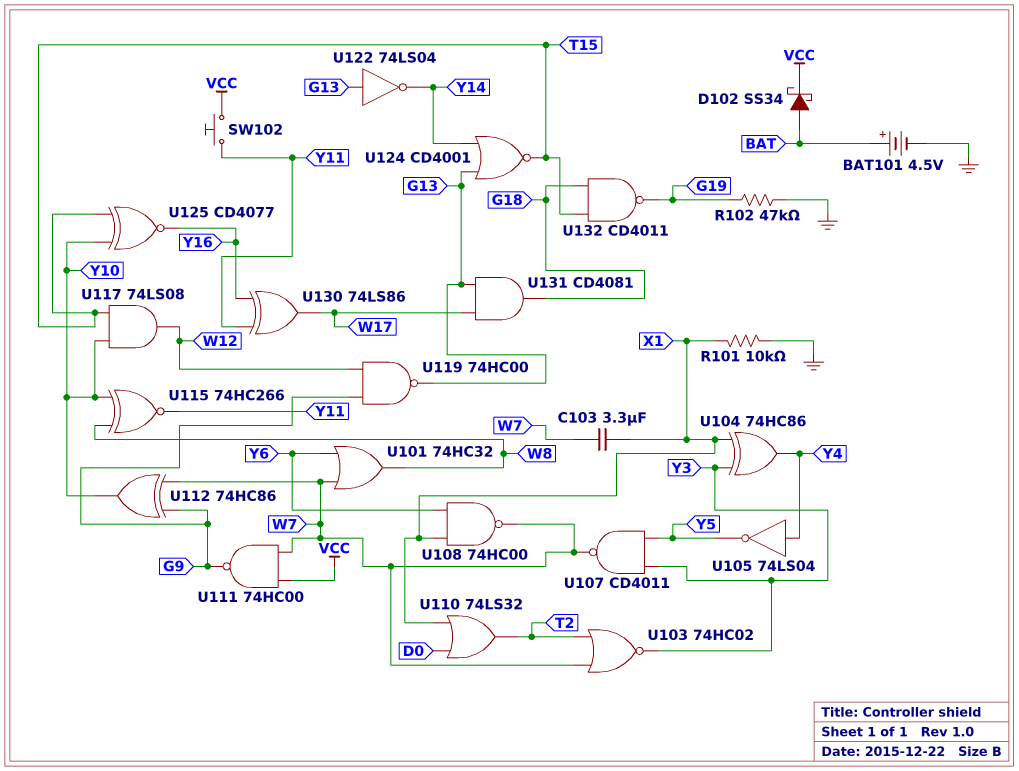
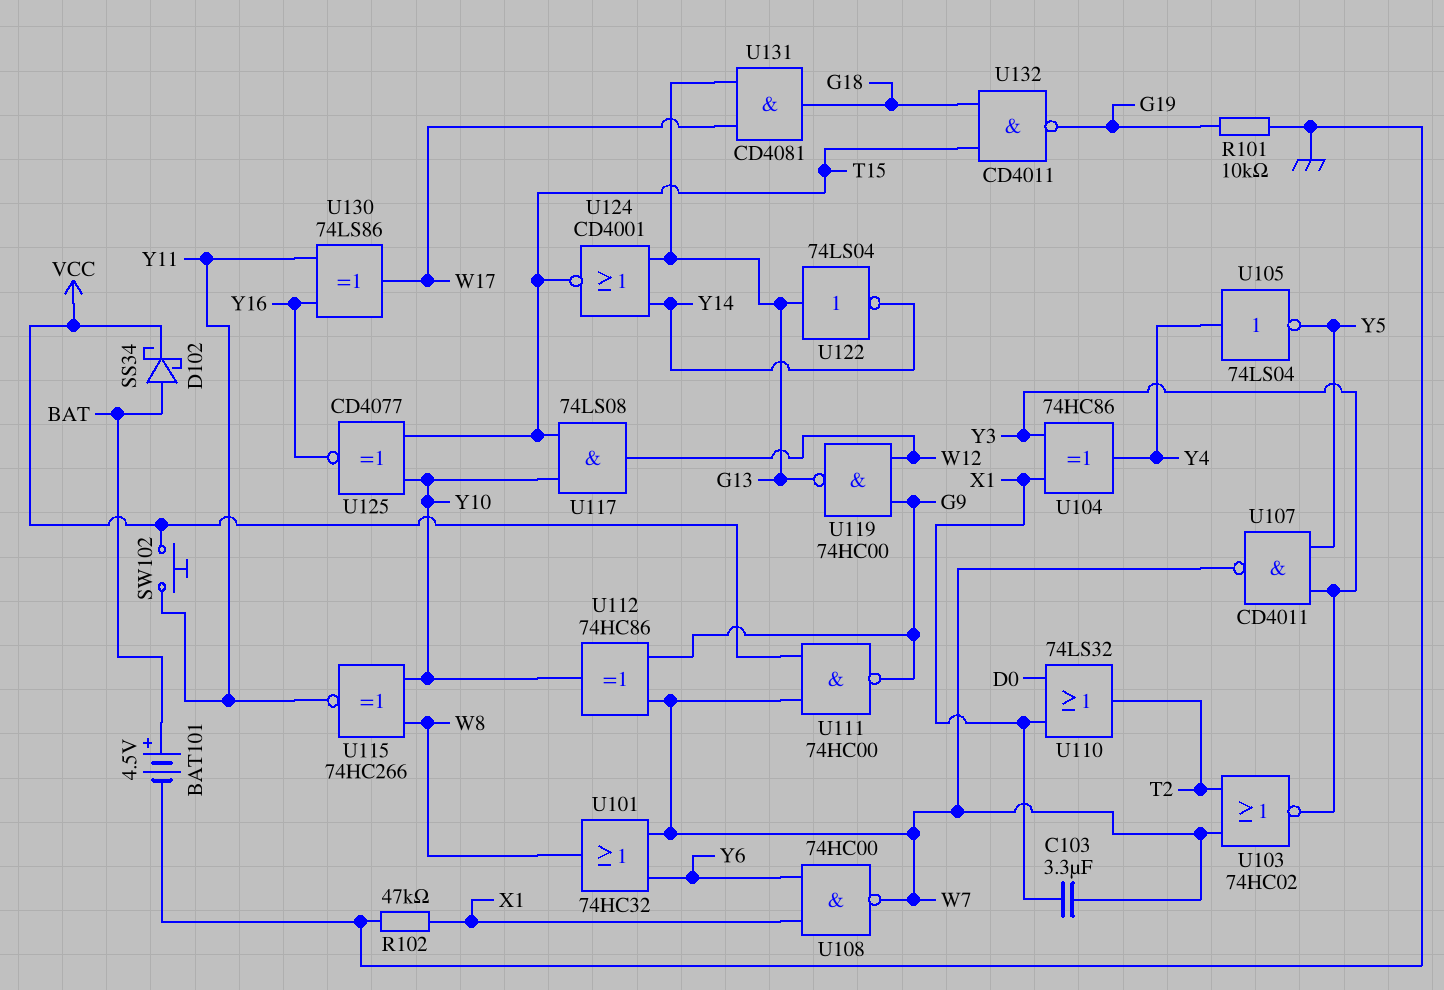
R101: 10k (GND, X1) -> 10k (G19, GND)
R102: 47k (G19, GND) -> 47k (GND, X1)

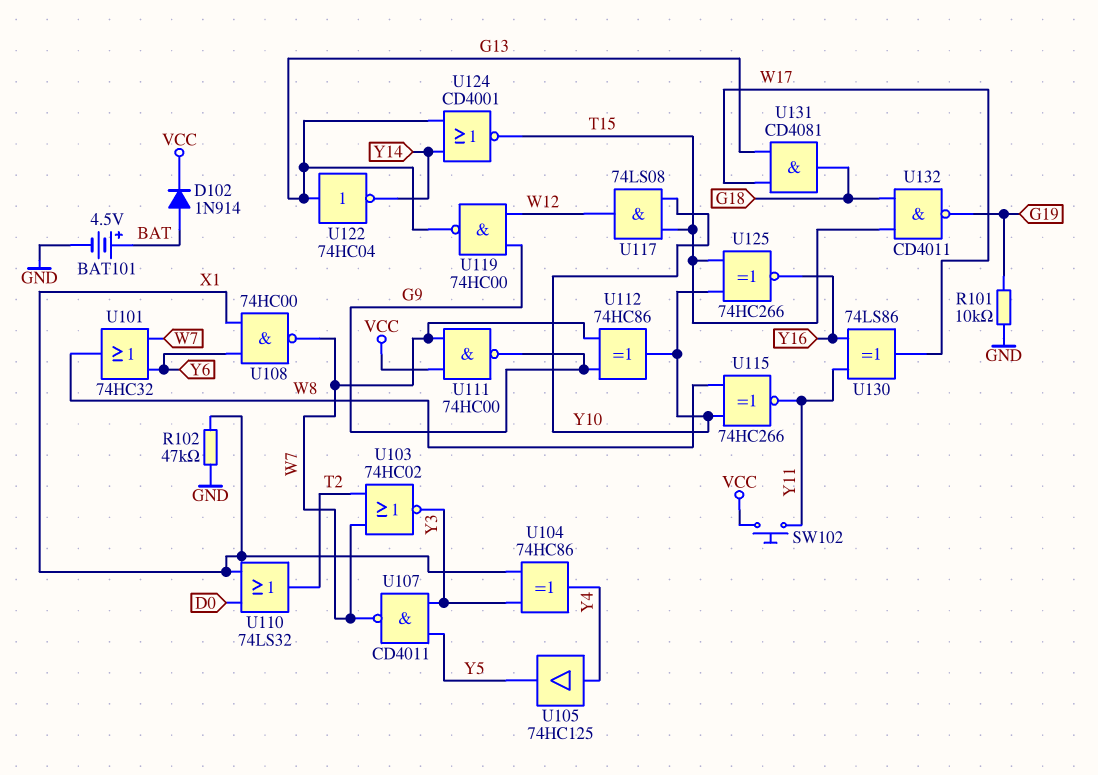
C103: 3.3uF (W7, X1) -> none
D102: schottky SS34 (A BAT, K VCC) -> diode 1N914 (A BAT, K VCC)
U105: NOT 74LS04 (in Y4, out Y5) -> buffer 74HC125 (in Y4, out Y5)
U122: NOT 74LS04 (in G13, out Y14) -> NOT 74HC04 (in G13, out Y14)
U125: XNOR CD4077 (in T15, in Y10, out Y16) -> XNOR 74HC266 (in T15, in Y10, out Y16)

